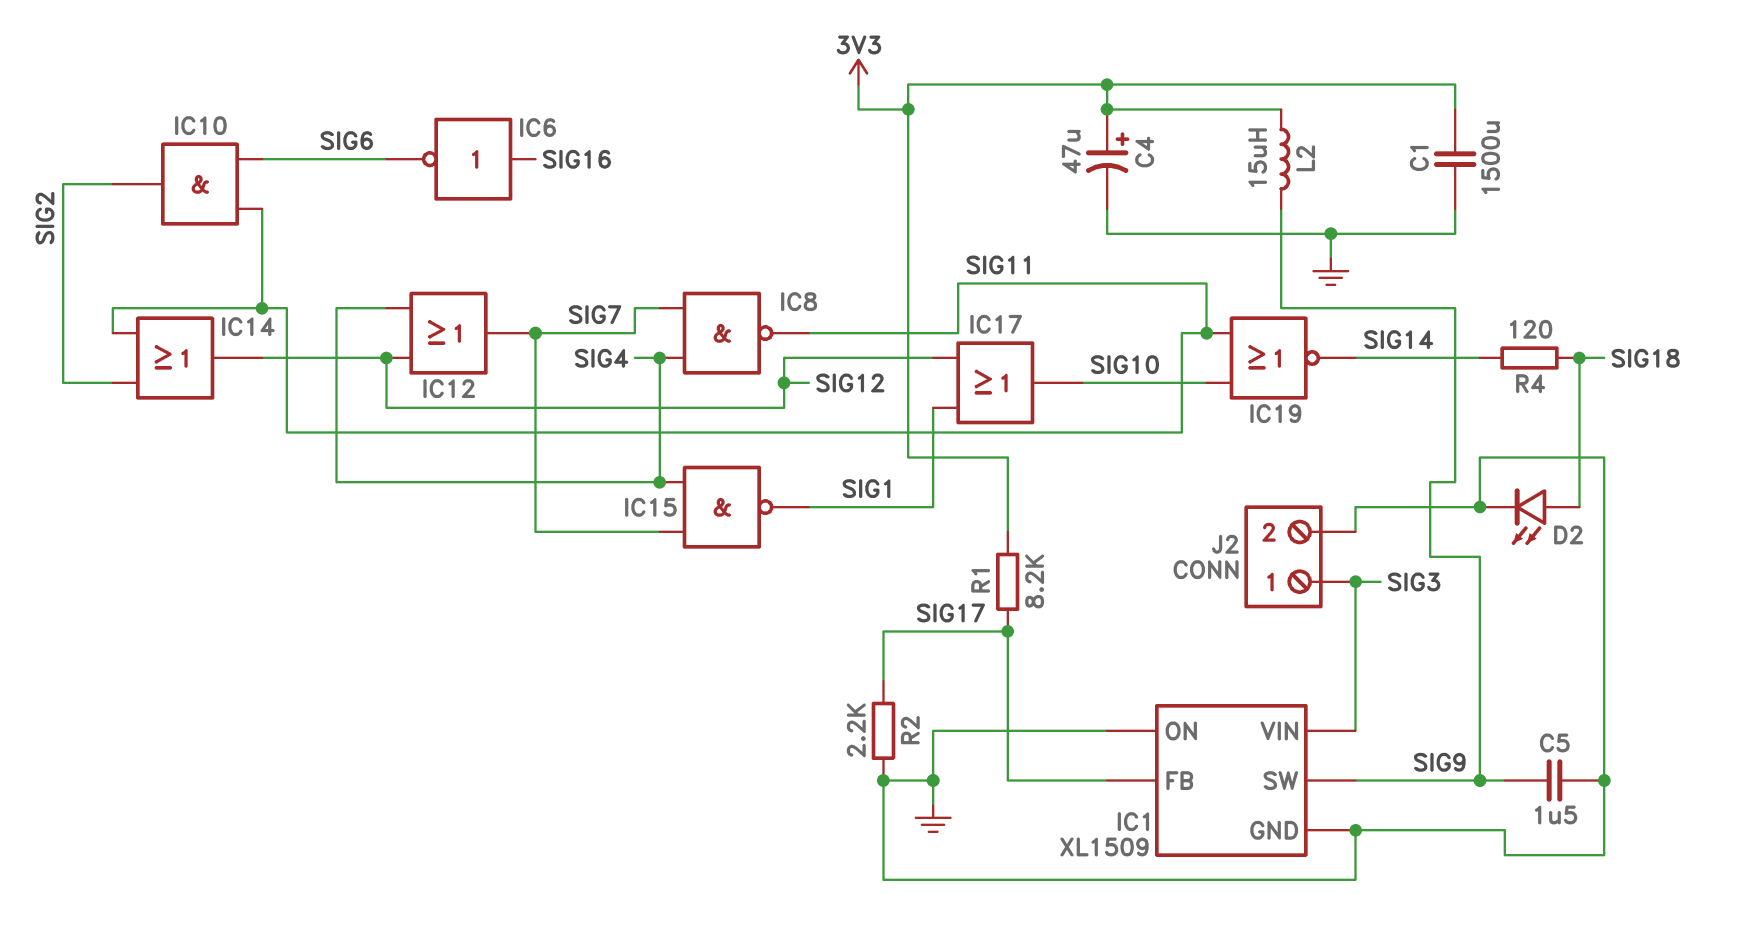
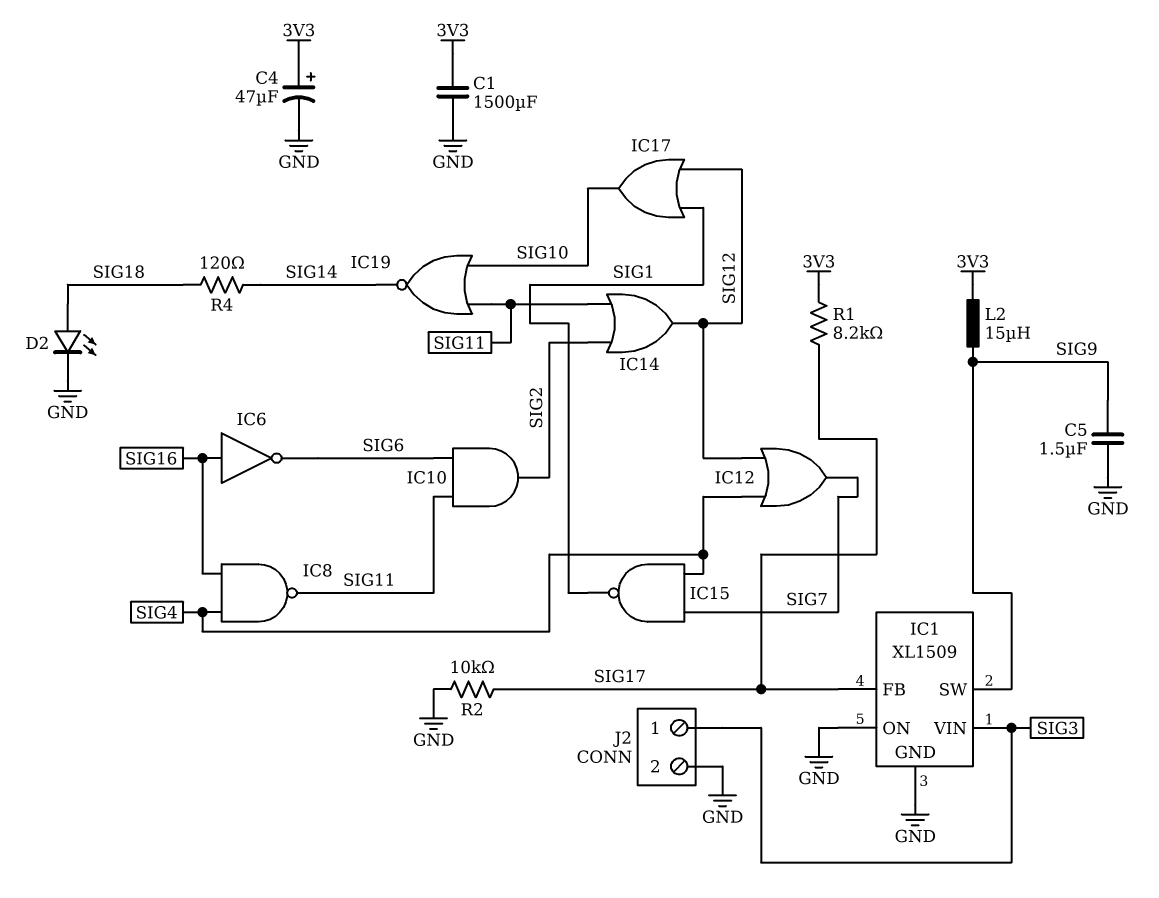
IC8: NAND (in SIG4, in SIG7, out SIG11) -> NAND (in SIG4, in SIG16, out SIG11)
R2: 2.2k (GND, SIG17) -> 10k (GND, SIG17)

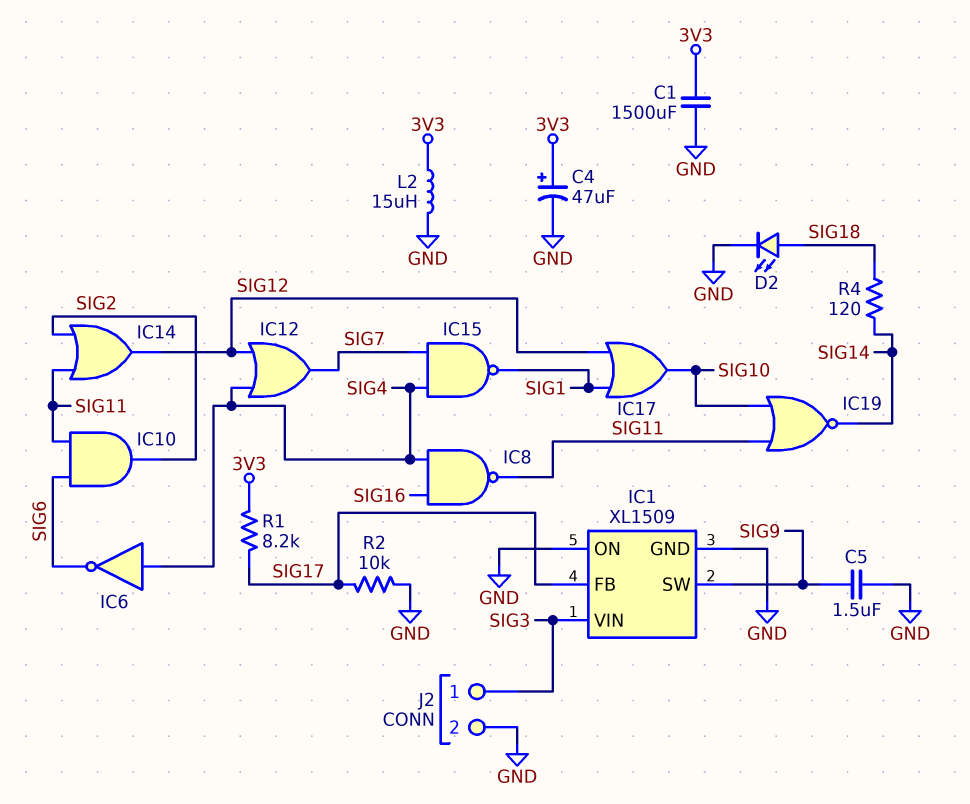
IC6: NOT (in SIG16, out SIG6) -> NOT (in SIG4, out SIG6)
L2: 15uH (3V3, SIG9) -> 15uH (3V3, GND)

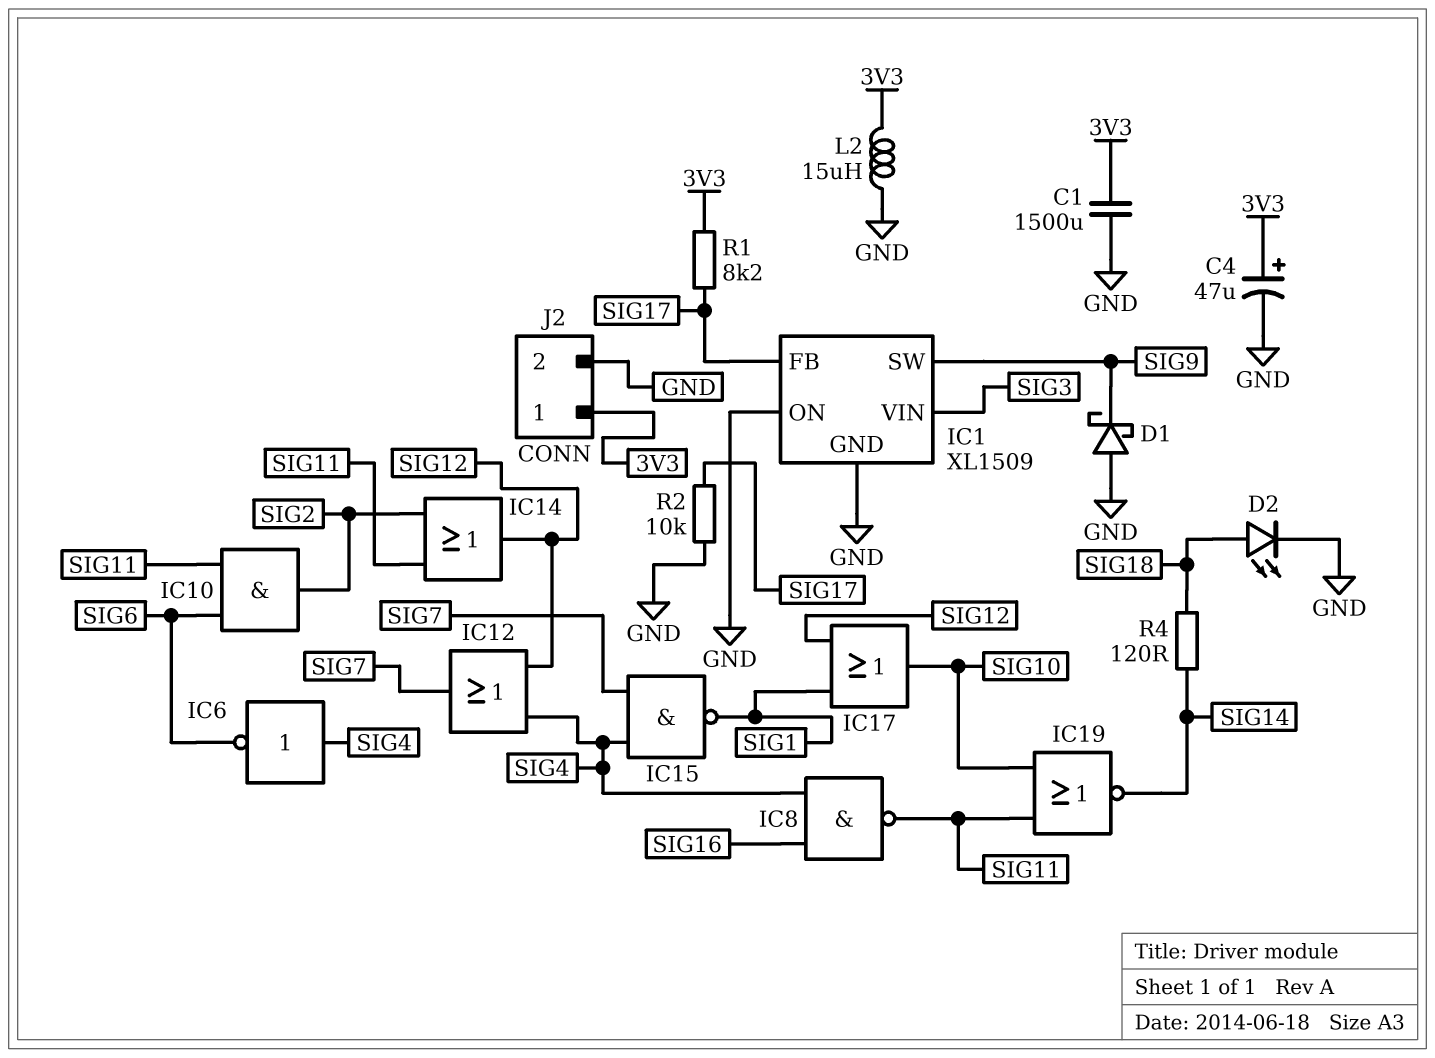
C5: 1.5uF (GND, SIG9) -> none
D1: none -> schottky (A GND, K SIG9)
J2 pin 1: SIG3 -> 3V3

